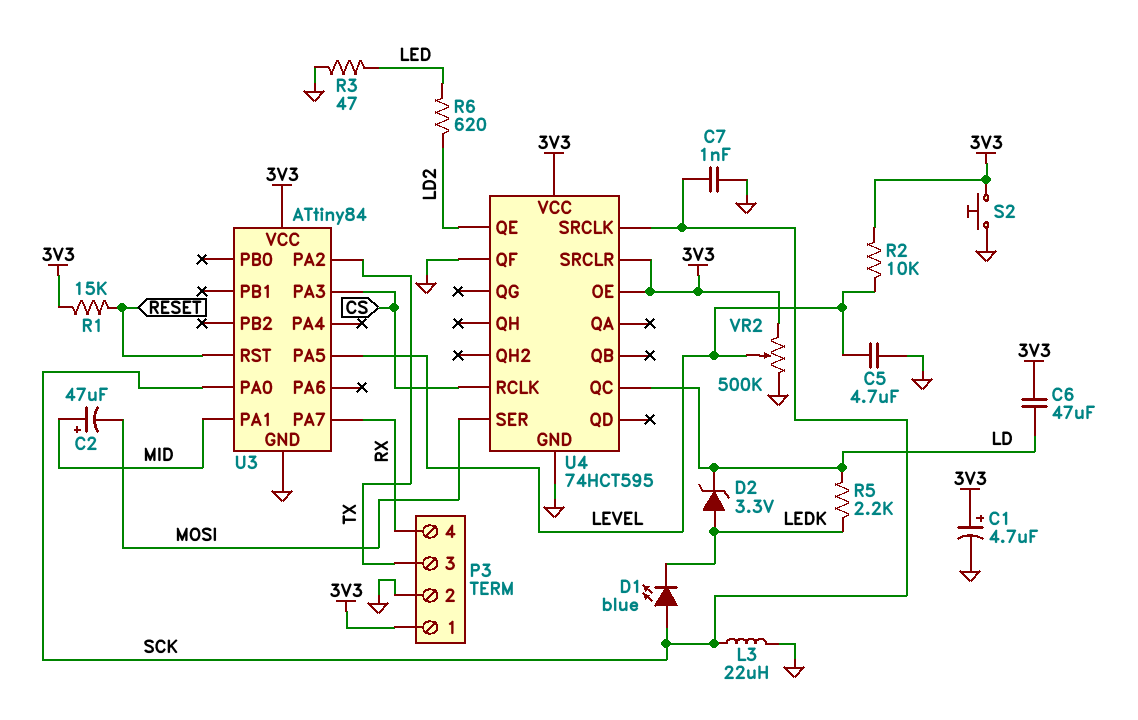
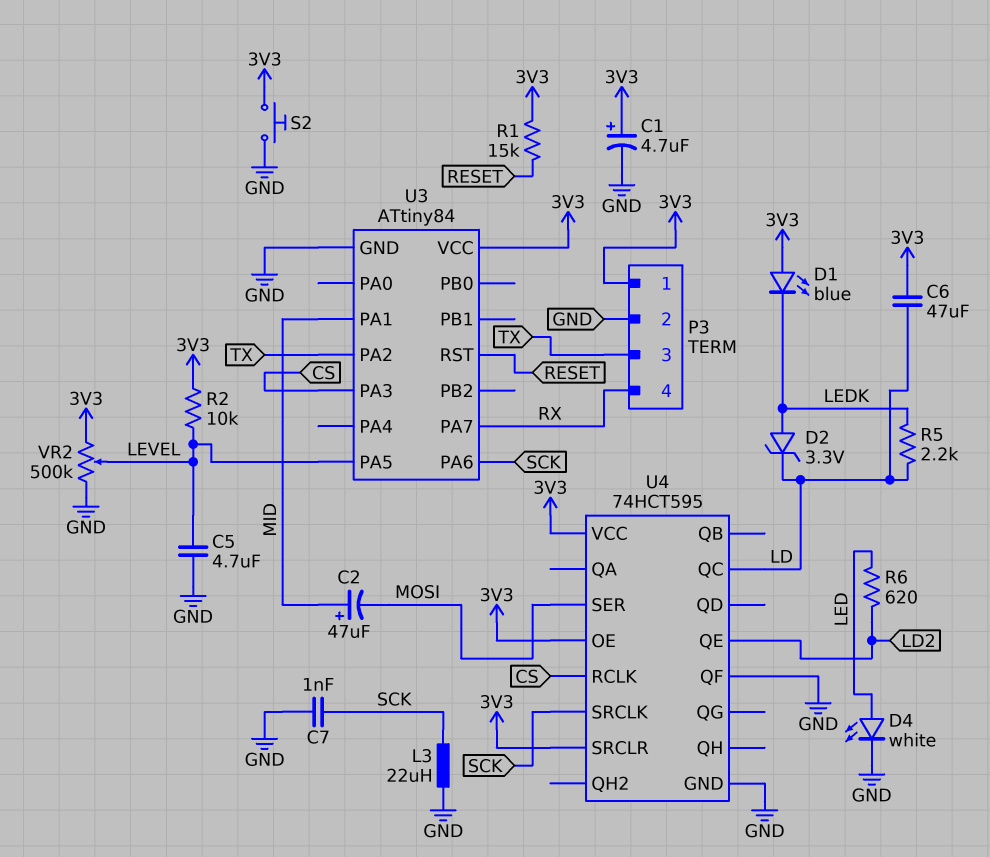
D1: LED blue (A SCK, K LEDK) -> LED blue (A 3V3, K LEDK)
D4: none -> LED white (A LED, K GND)
R3: 47 (GND, LED) -> none
U3 pin PA0: SCK -> none
U3 pin PA6: none -> SCK

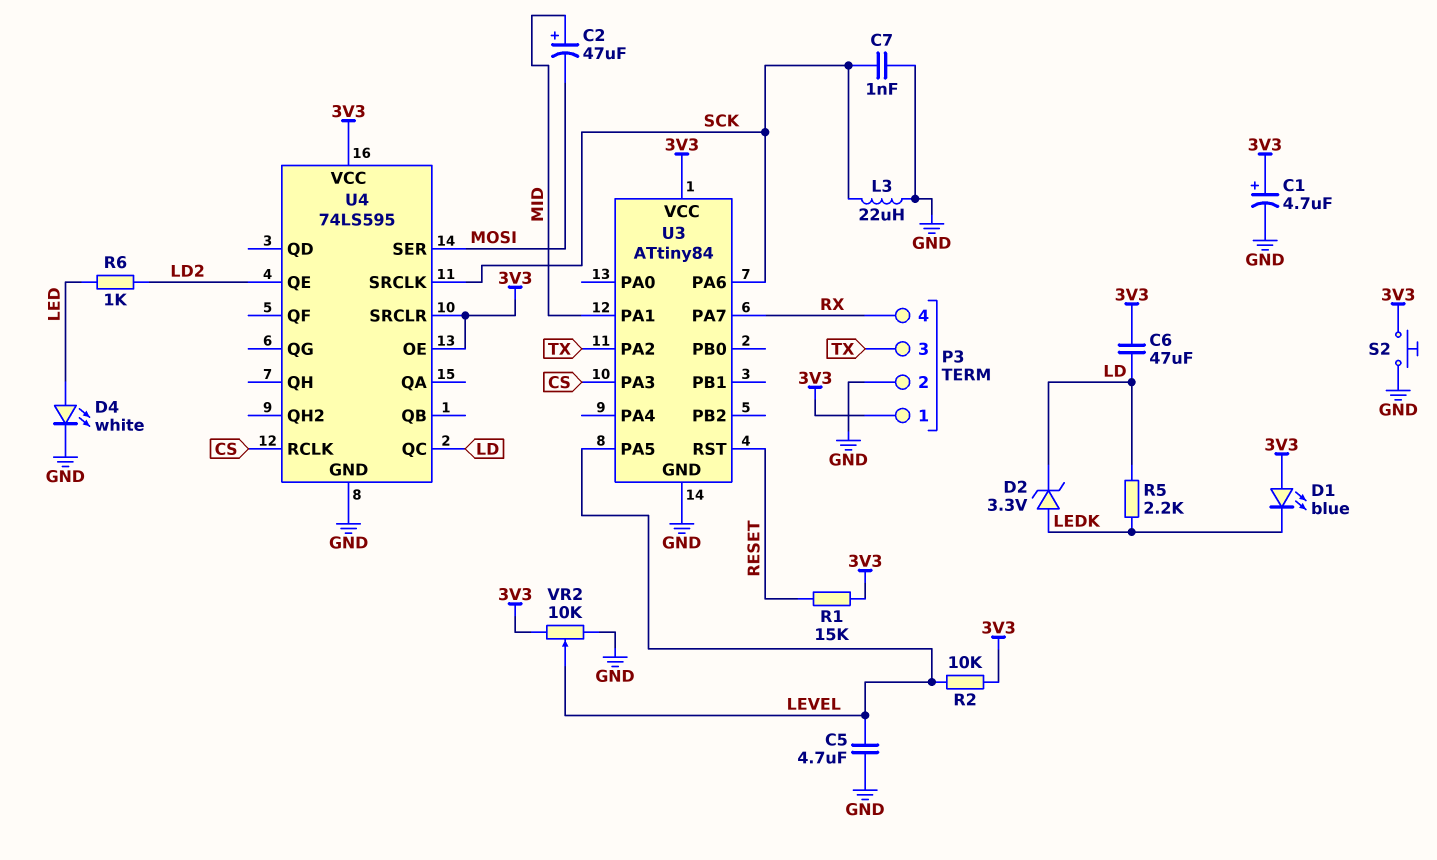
R6: 620 (LD2, LED) -> 1k (LD2, LED)
U4: 74HCT595 -> 74LS595
U4 pin QF: GND -> none
VR2: 500k (3V3, GND, wiper LEVEL) -> 10k (3V3, GND, wiper LEVEL)

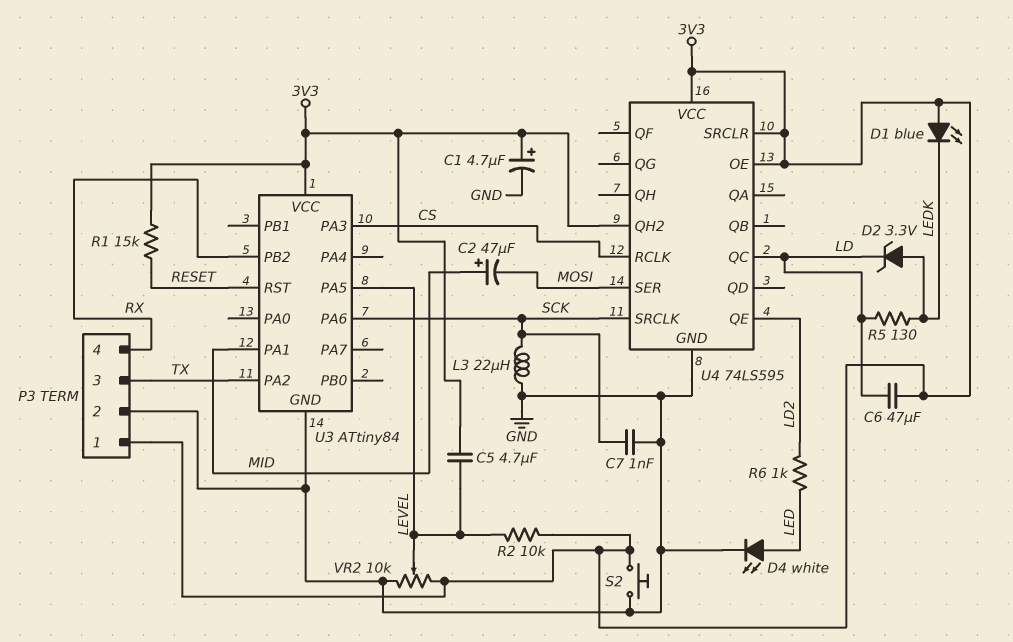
C5: 4.7uF (GND, LEVEL) -> 4.7uF (3V3, LEVEL)
R5: 2.2k (LD, LEDK) -> 130 (LD, LEDK)
U3 pin PA7: RX -> none
U3 pin PB2: none -> RX
U4 pin QH2: none -> 3V3

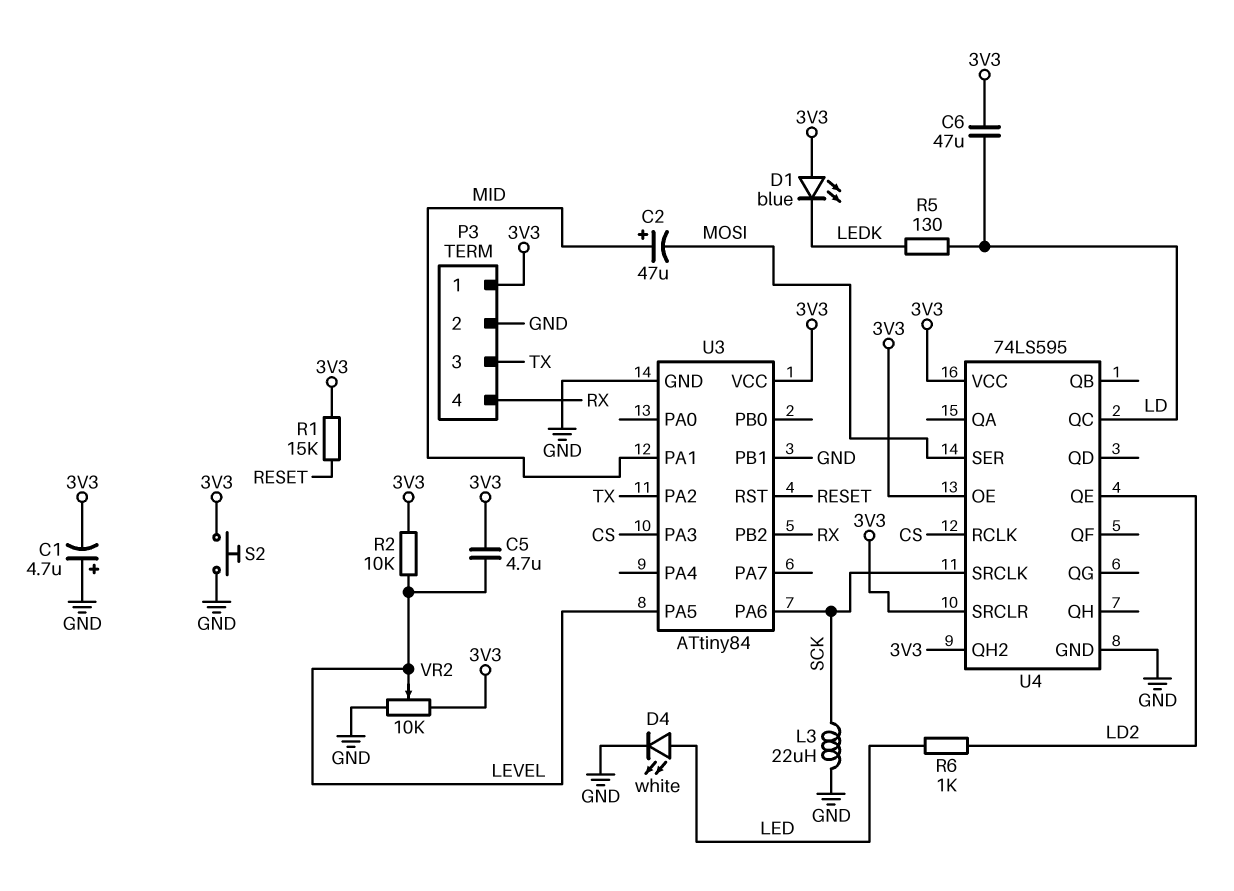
C1: 4.7uF (plus 3V3, minus GND) -> 4.7uF (plus GND, minus 3V3)
C7: 1nF (GND, SCK) -> none
D2: zener 3.3V (A LEDK, K LD) -> none
U3 pin PB1: none -> GND

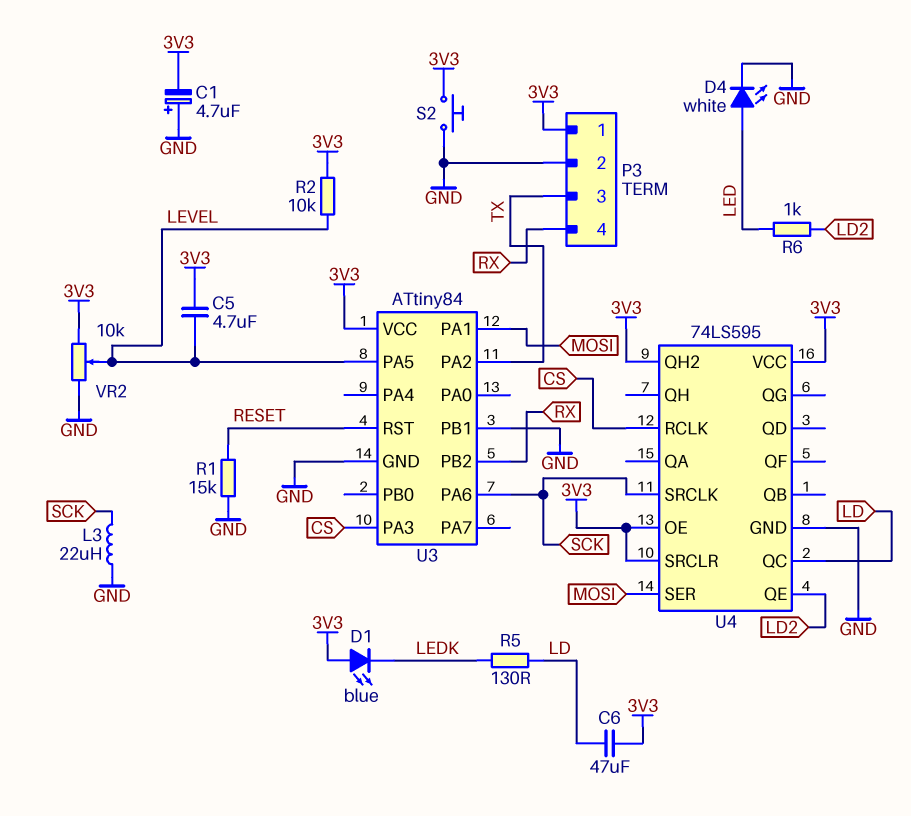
C2: 47uF (plus MID, minus MOSI) -> none
R1: 15k (3V3, RESET) -> 15k (GND, RESET)
U3 pin PA1: MID -> MOSI

